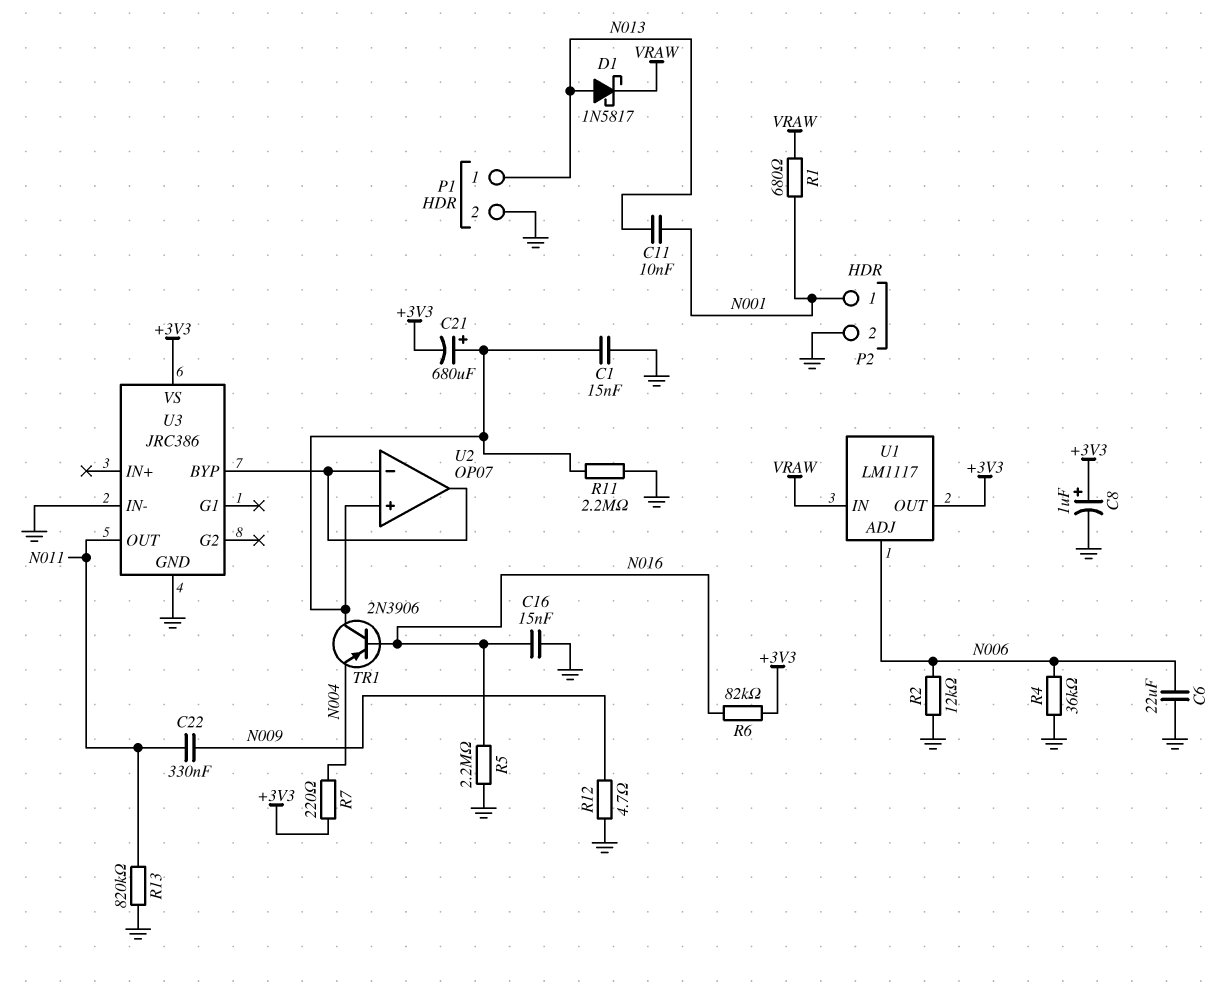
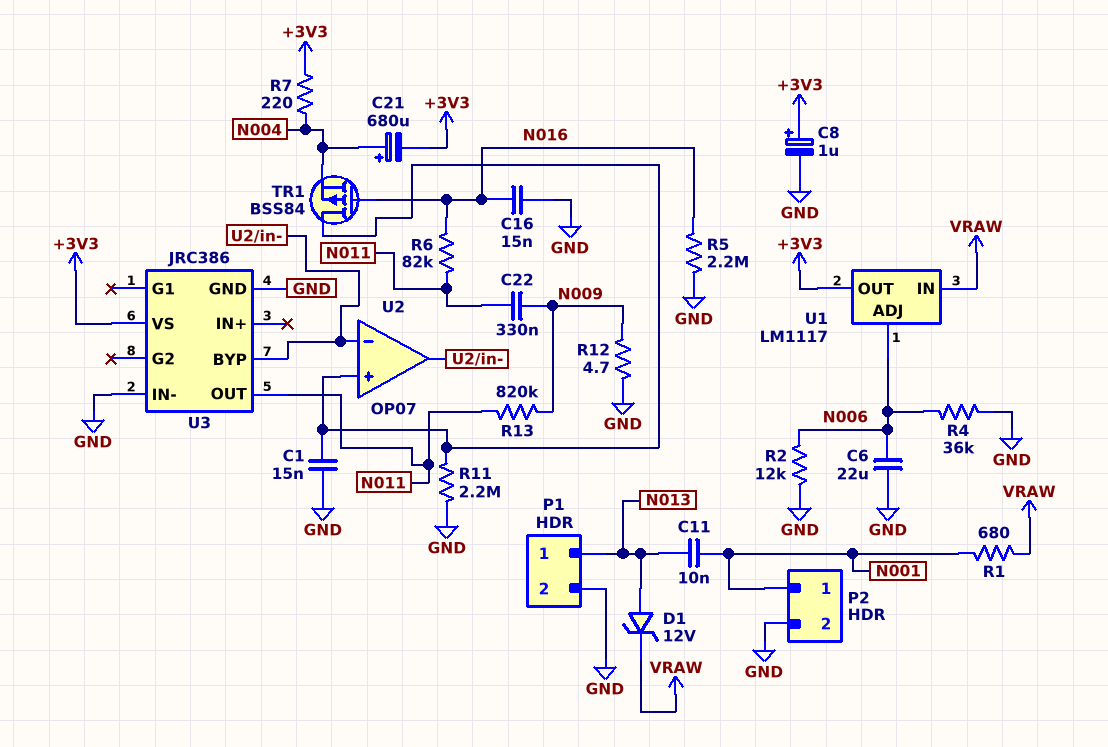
C21: 680uF (plus U2/in+, minus +3V3) -> 680uF (plus N004, minus +3V3)
D1: schottky 1N5817 (A N013, K VRAW) -> zener 12V (A N013, K VRAW)
R6: 82k (+3V3, N016) -> 82k (N011, N016)
R13: 820k (GND, N011) -> 820k (N009, N011)
TR1: PNP 2N3906 (B N016, C U2/in+, E N004) -> PMOS BSS84 (G N016, D U2/in+, S N004)

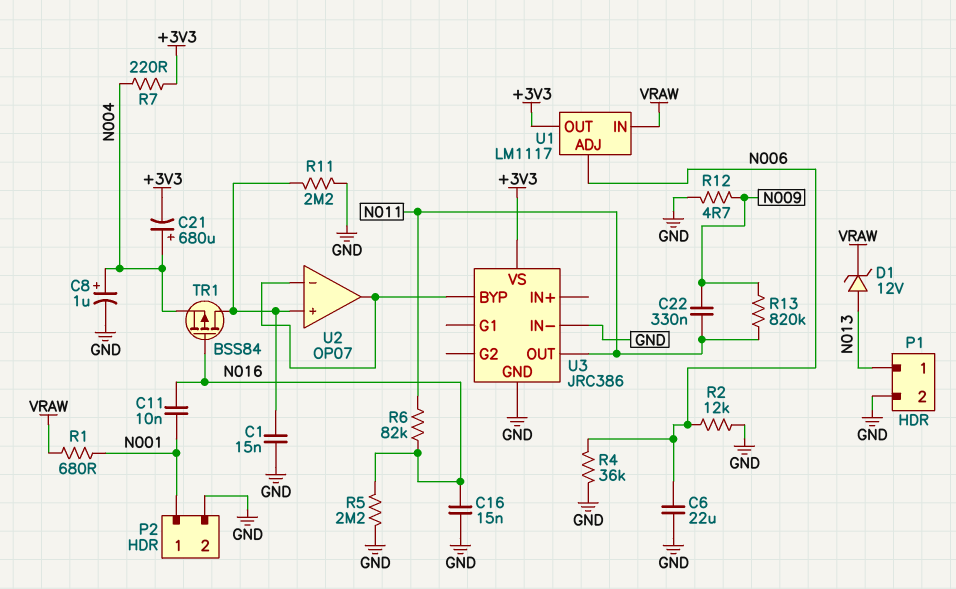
C8: 1uF (plus +3V3, minus GND) -> 1uF (plus N004, minus GND)
C11: 10nF (N001, N013) -> 10nF (N001, N016)

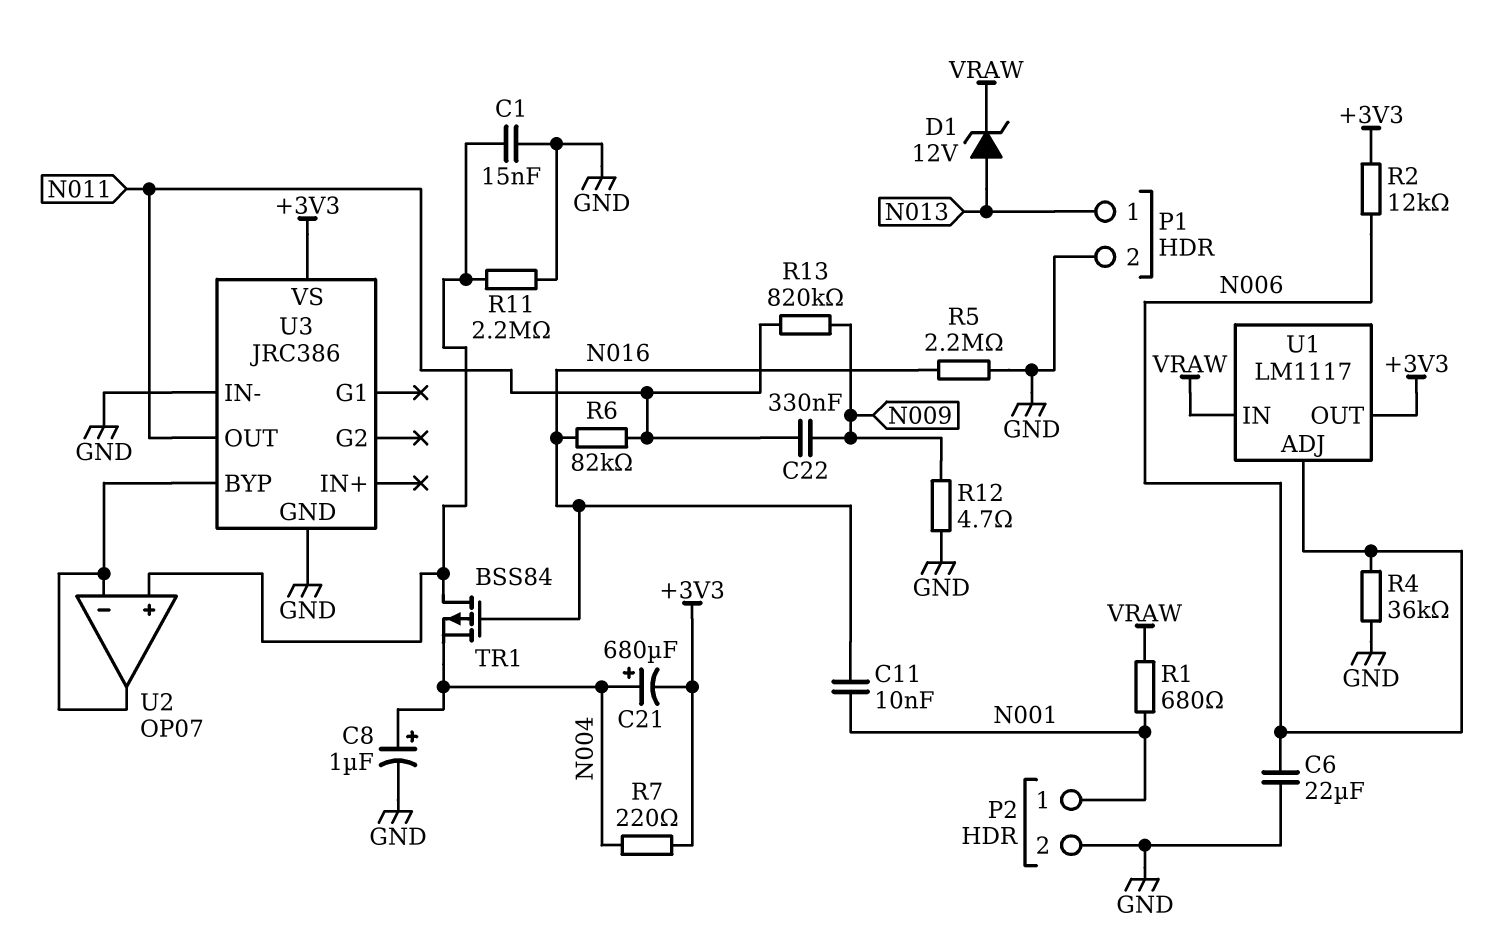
C16: 15nF (GND, N016) -> none
R2: 12k (GND, N006) -> 12k (+3V3, N006)

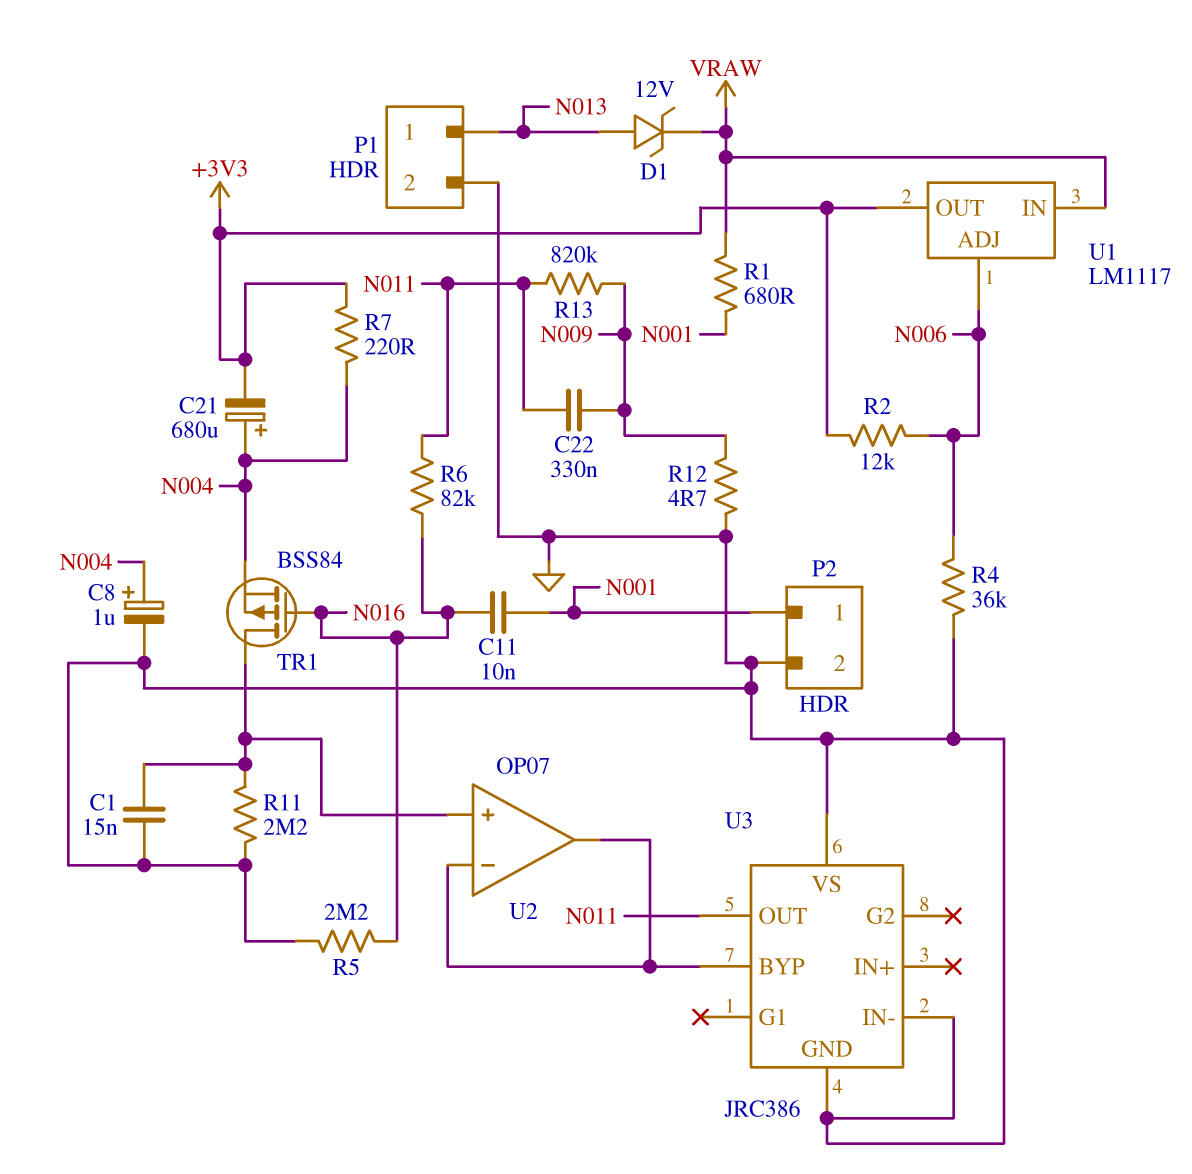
C6: 22uF (GND, N006) -> none
U3 pin VS: +3V3 -> GND

